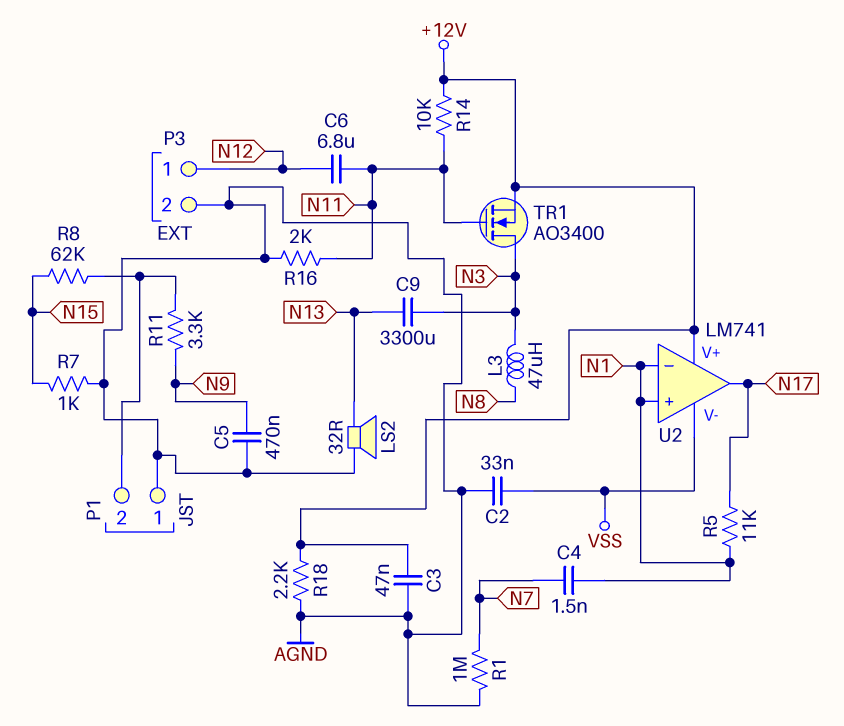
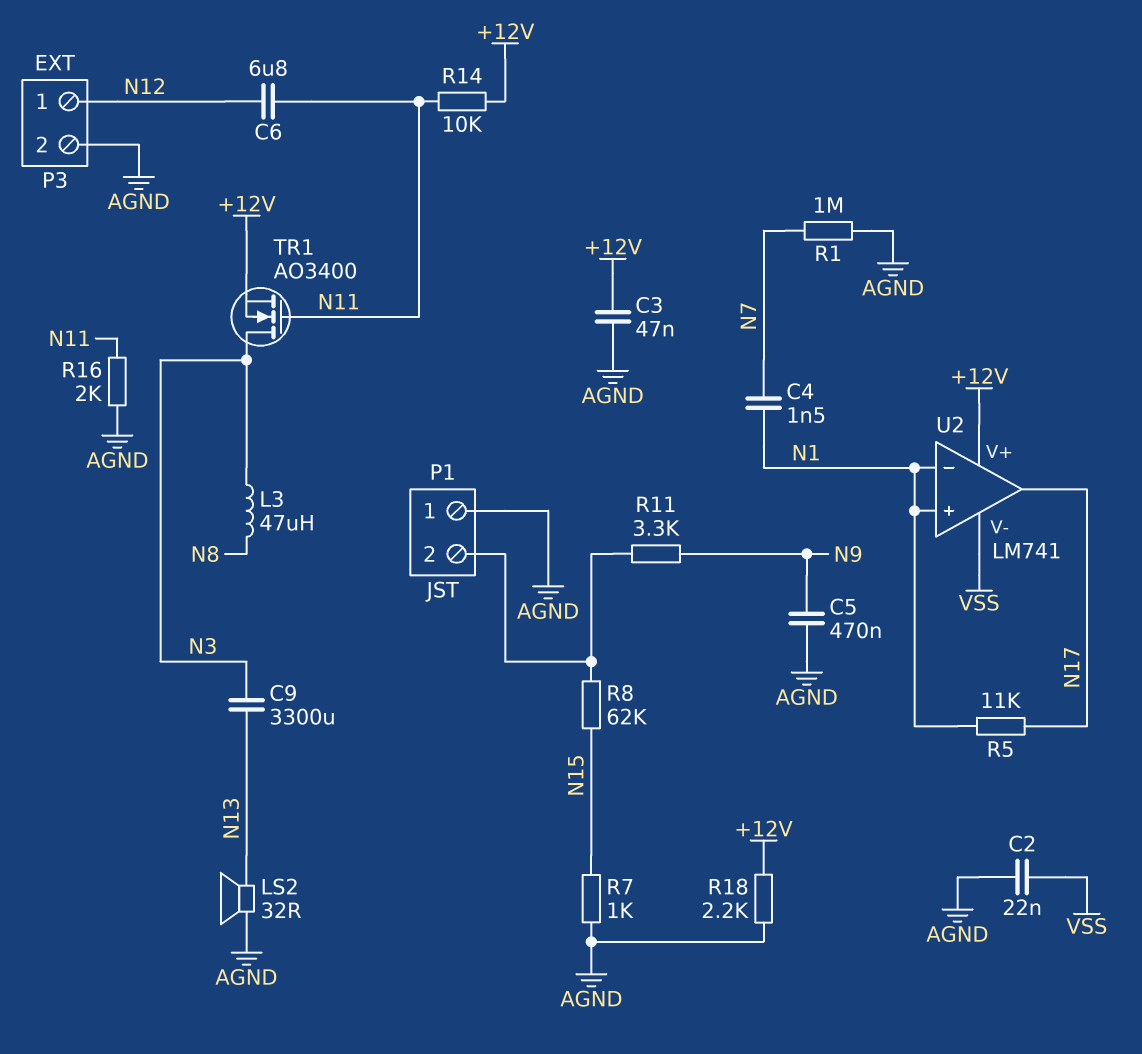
C2: 33nF (AGND, VSS) -> 22nF (AGND, VSS)

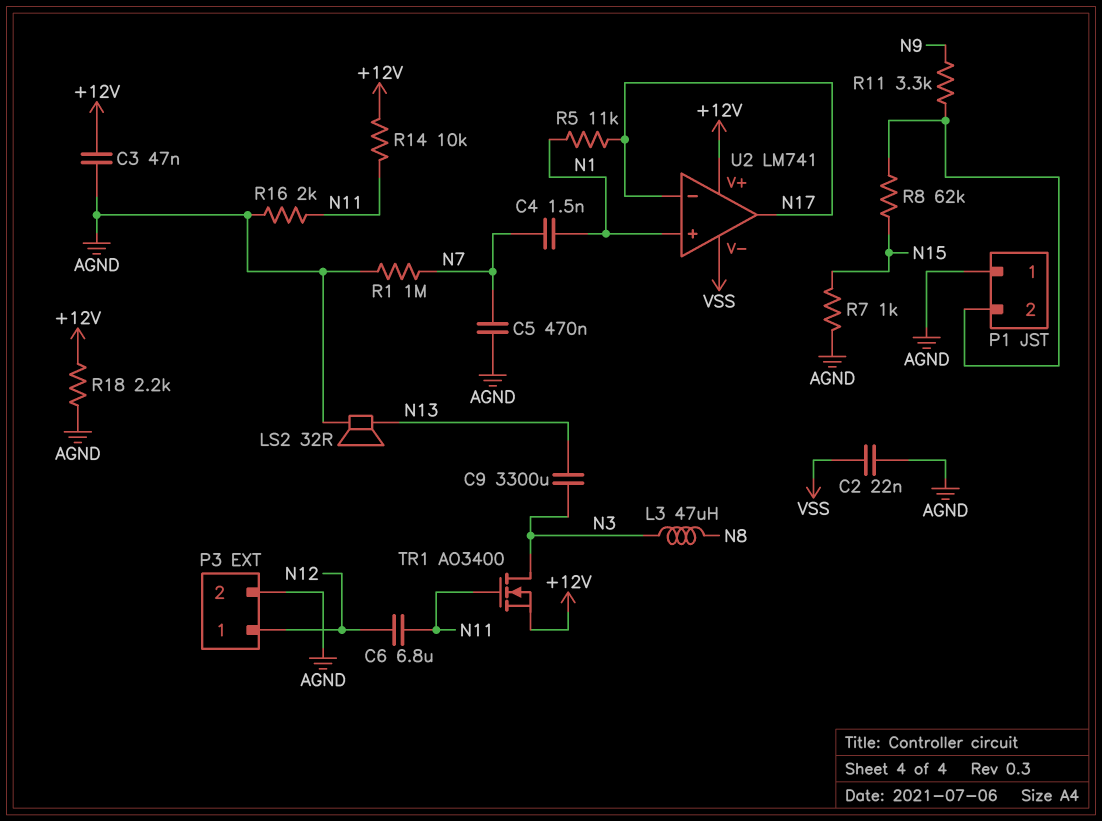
C5: 470nF (AGND, N9) -> 470nF (AGND, N7)
U2 pin in-: N1 -> N17

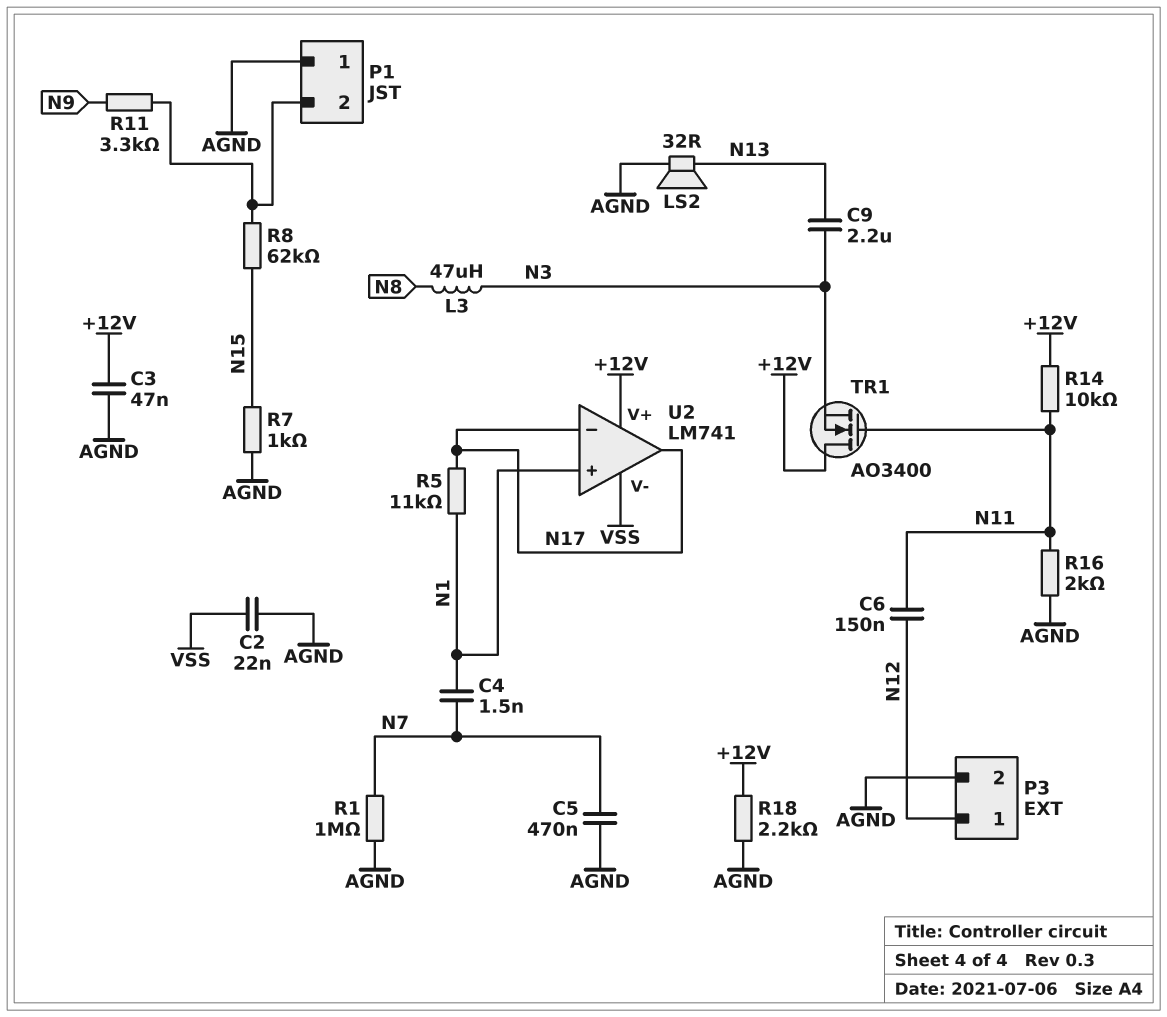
C6: 6.8uF (N11, N12) -> 150nF (N11, N12)
C9: 3300uF (N3, N13) -> 2.2uF (N3, N13)
TR1: NMOS AO3400 (G N11, D N3, S +12V) -> NMOS AO3400 (G N11, D +12V, S N3)

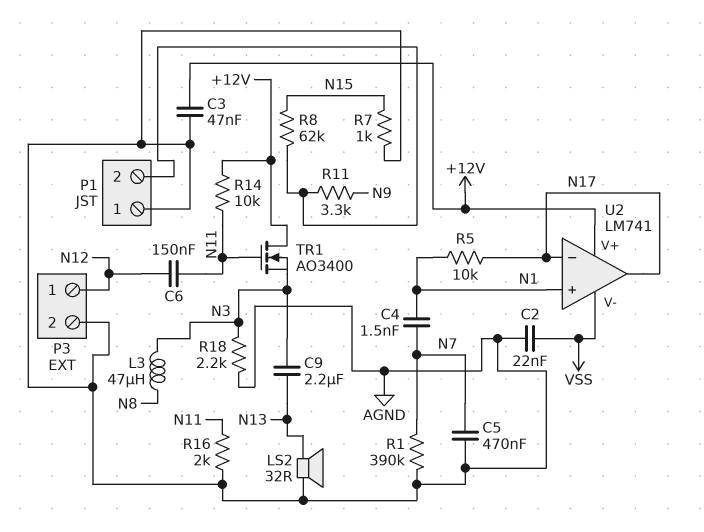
R1: 1M (AGND, N7) -> 390k (AGND, N7)
R5: 11k (N1, N17) -> 10k (N1, N17)
R18: 2.2k (+12V, AGND) -> 2.2k (AGND, N3)

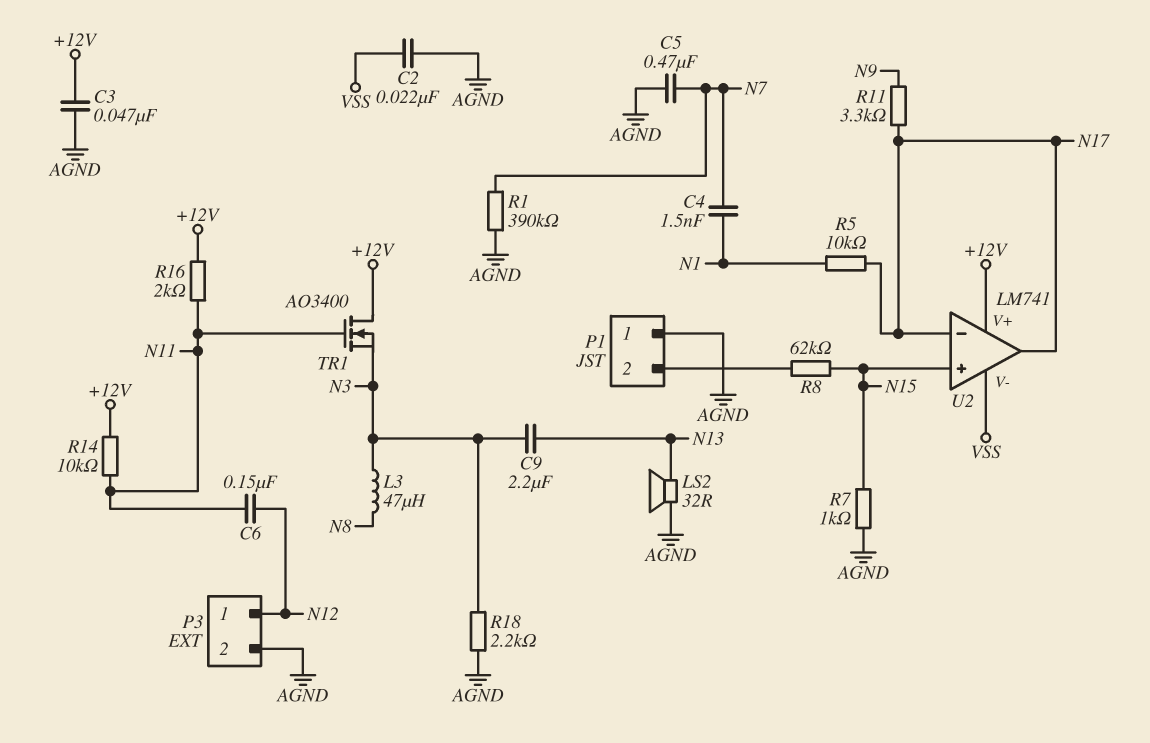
R11: 3.3k (N9, P1/2) -> 3.3k (N9, N17)
R16: 2k (AGND, N11) -> 2k (+12V, N11)
U2 pin in+: N1 -> N15

